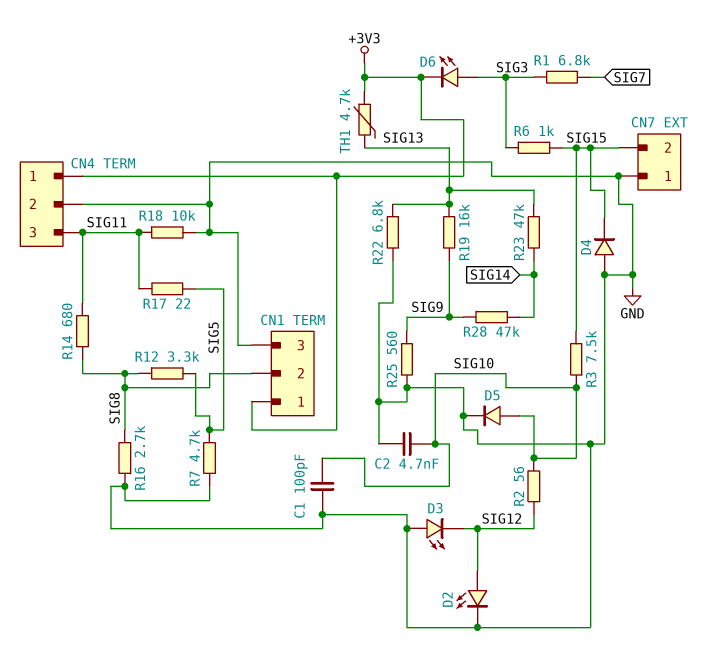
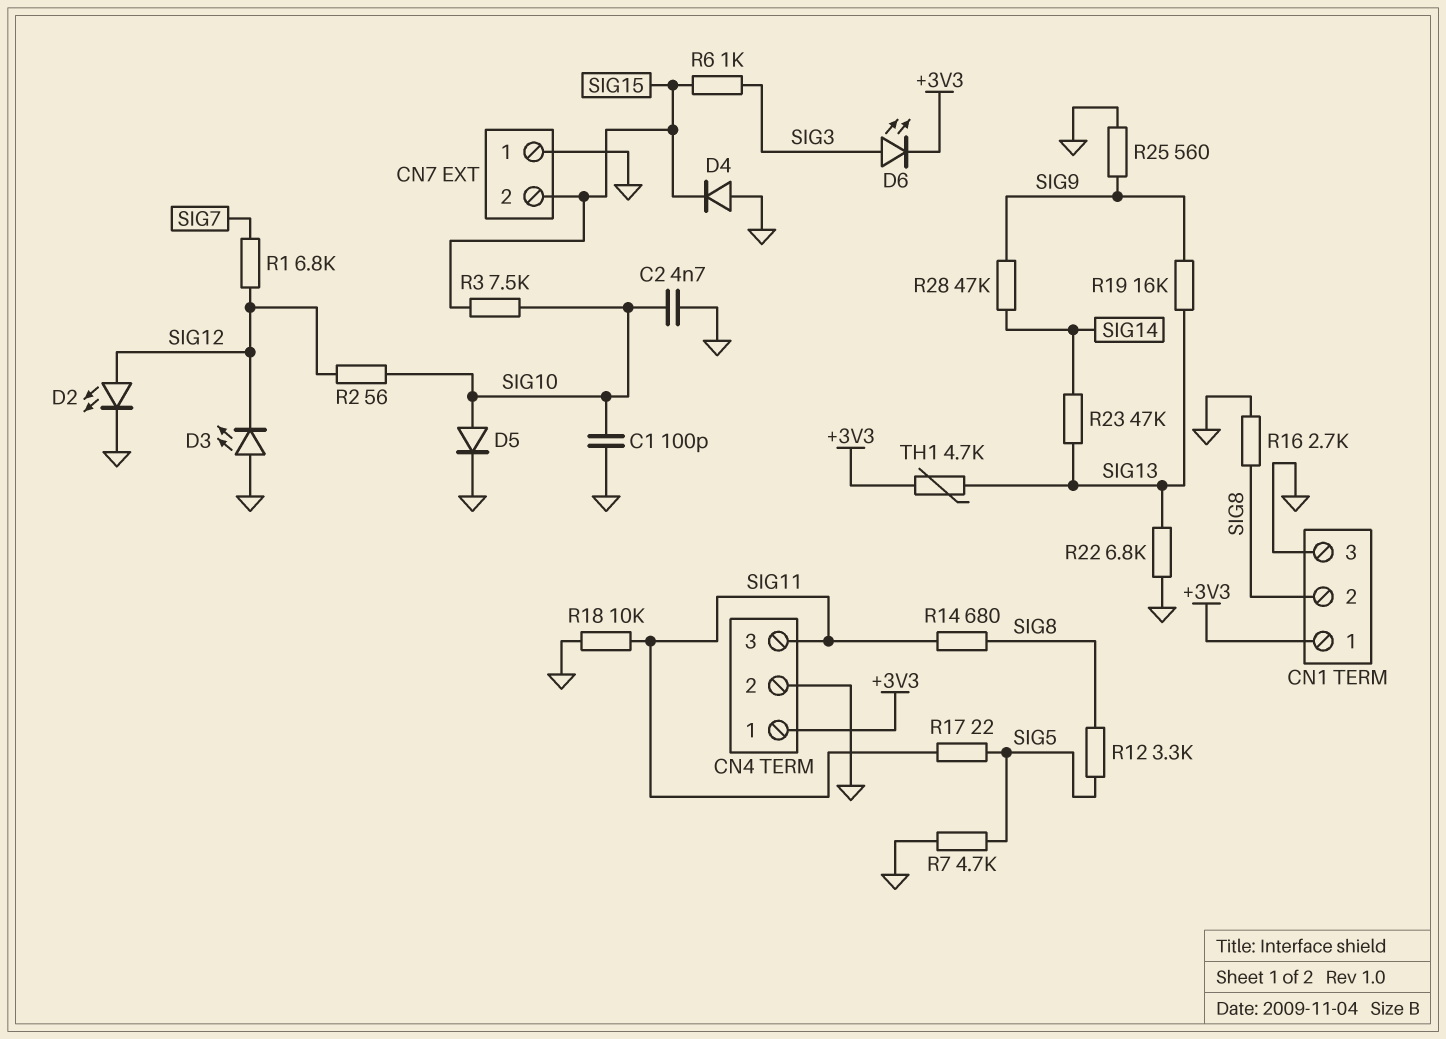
R1: 6.8k (SIG3, SIG7) -> 6.8k (SIG7, SIG12)

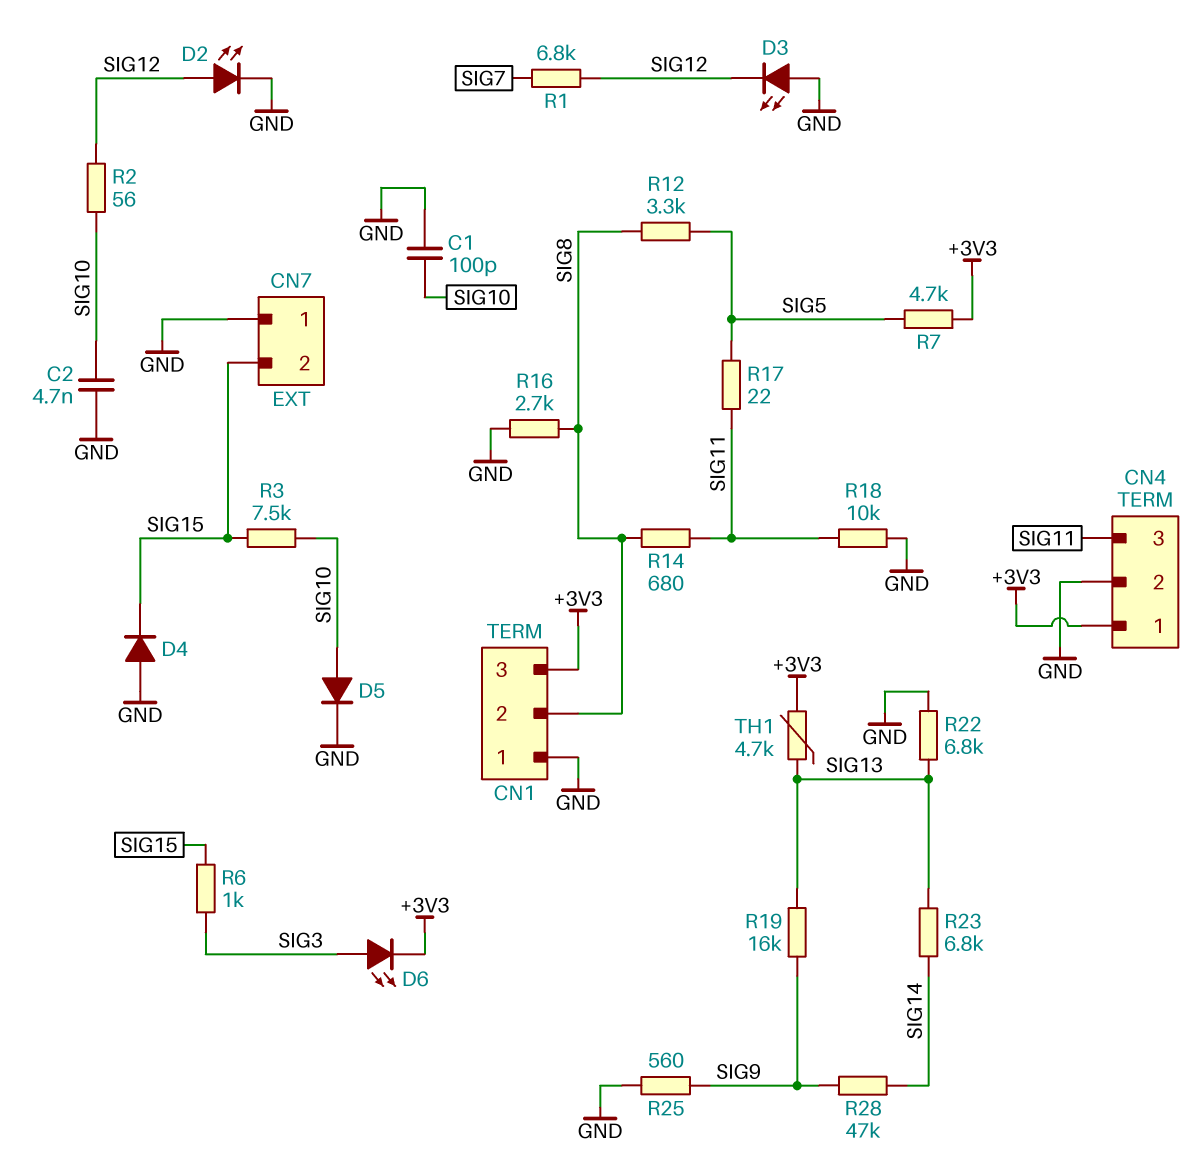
CN1 pin 1: +3V3 -> GND
CN1 pin 3: GND -> +3V3
R7: 4.7k (GND, SIG5) -> 4.7k (+3V3, SIG5)
R23: 47k (SIG13, SIG14) -> 6.8k (SIG13, SIG14)

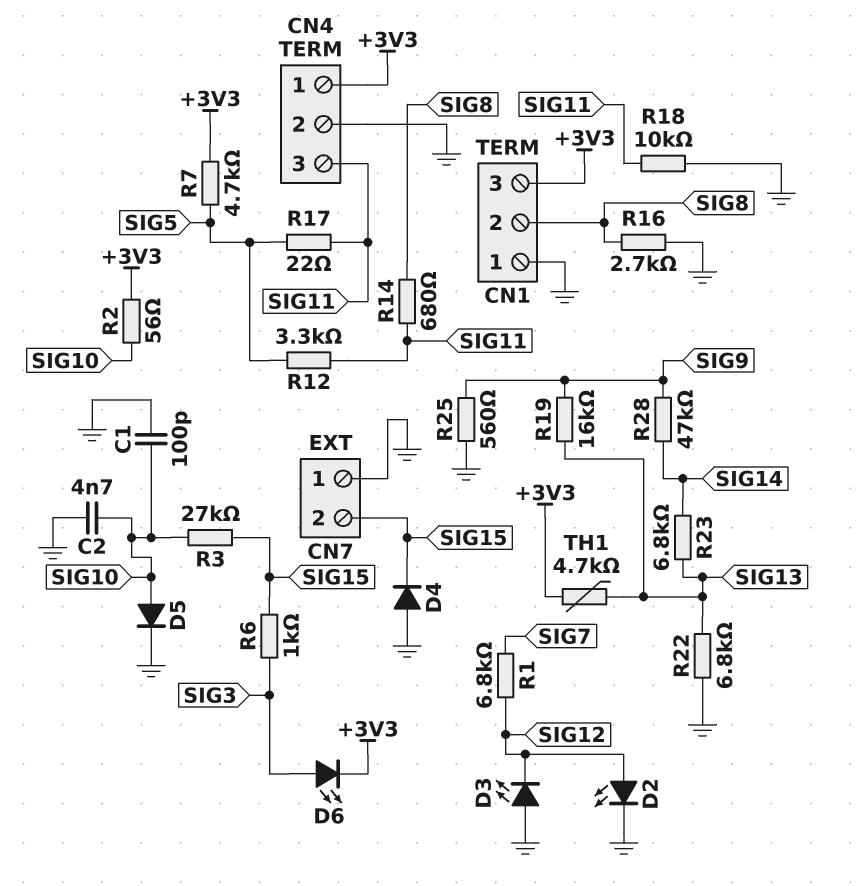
R2: 56 (SIG10, SIG12) -> 56 (+3V3, SIG10)
R3: 7.5k (SIG10, SIG15) -> 27k (SIG10, SIG15)
R12: 3.3k (SIG5, SIG8) -> 3.3k (SIG5, SIG11)

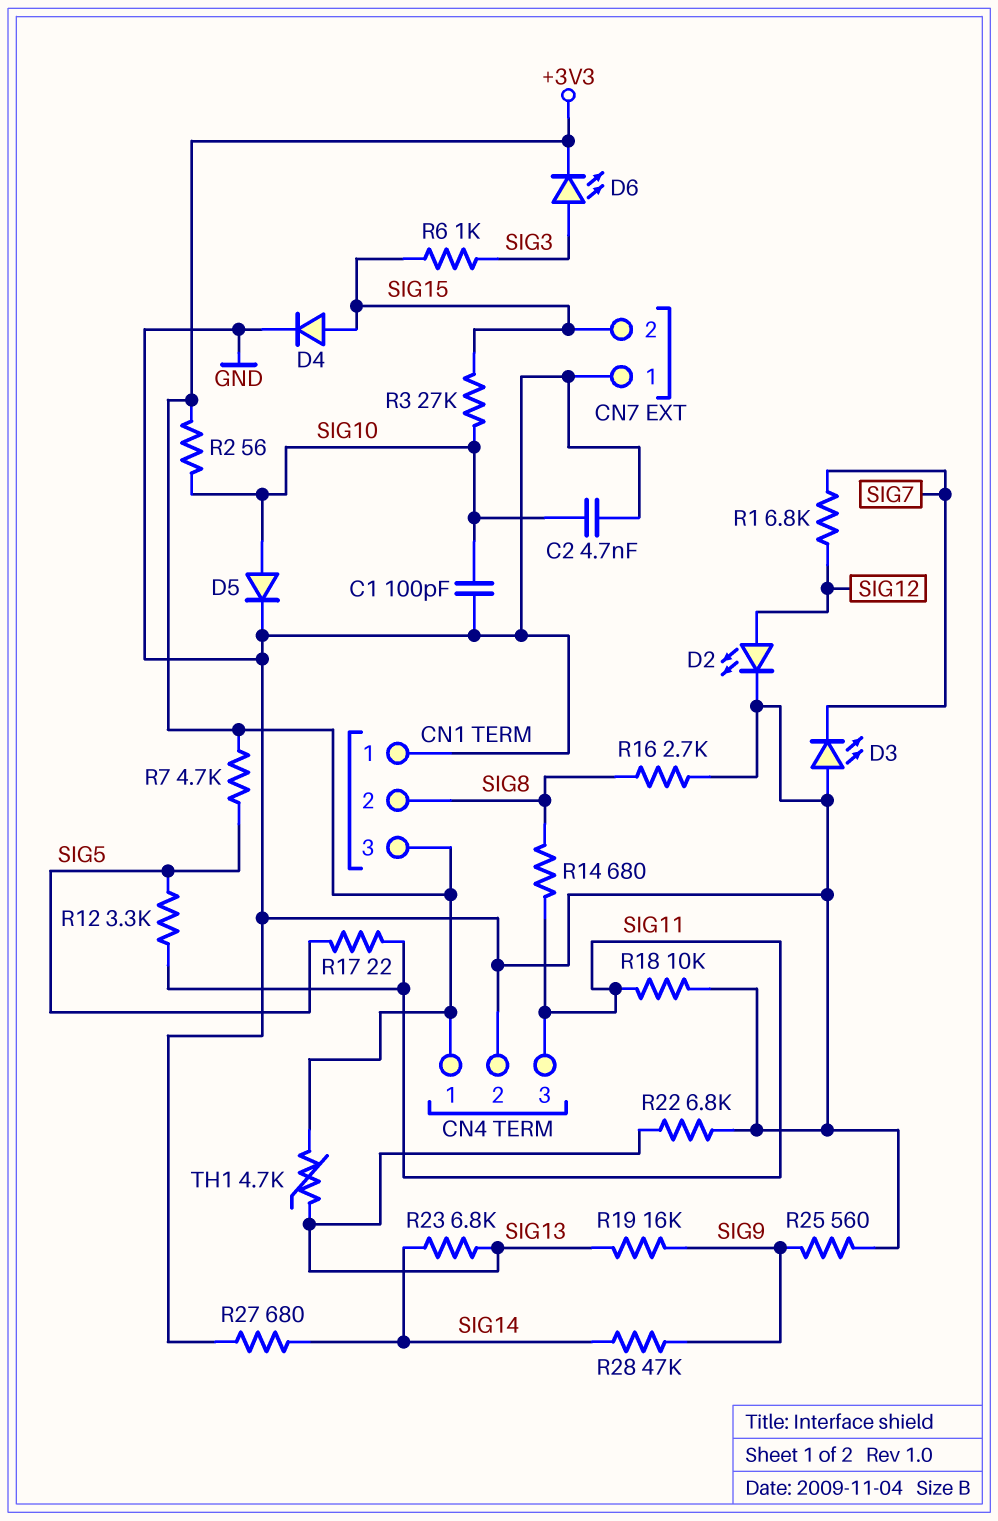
D3: LED (A GND, K SIG12) -> LED (A GND, K SIG7)
D4: diode (A GND, K SIG15) -> diode (A SIG15, K GND)
R27: none -> 680 (GND, SIG14)

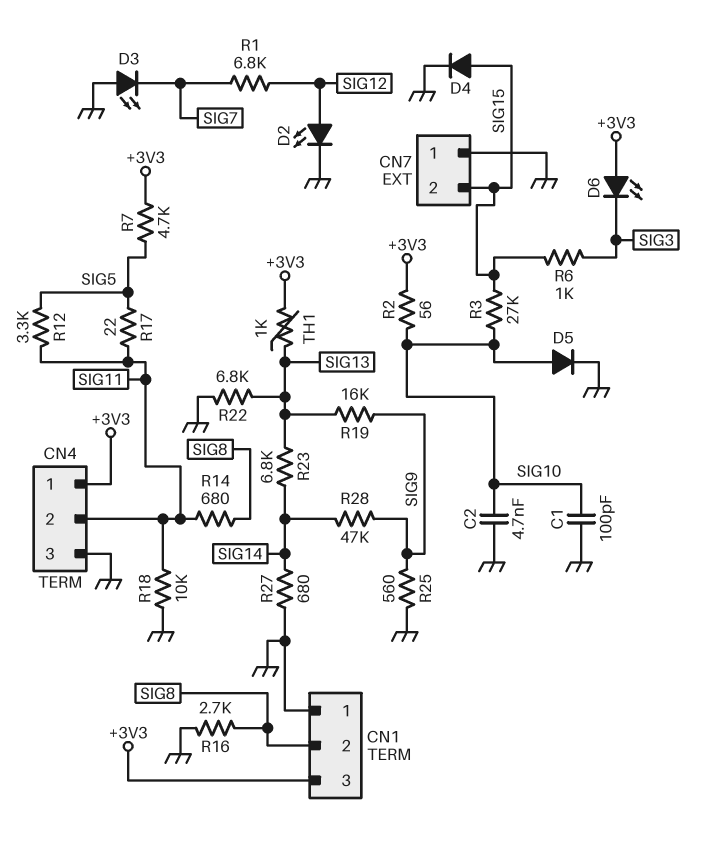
CN4 pin 2: GND -> SIG11
CN4 pin 3: SIG11 -> GND
D6: LED (A SIG3, K +3V3) -> LED (A +3V3, K SIG3)
TH1: 4.7k (+3V3, SIG13) -> 1k (+3V3, SIG13)

